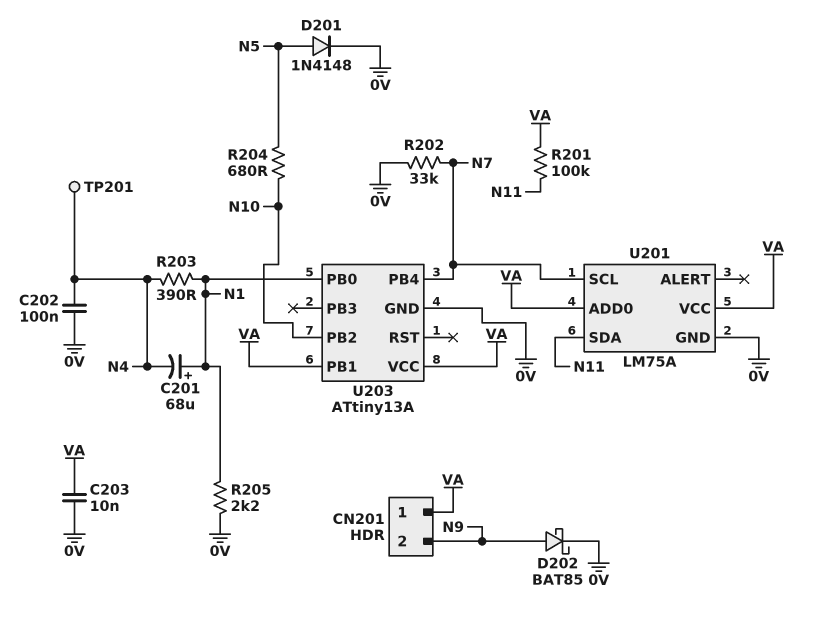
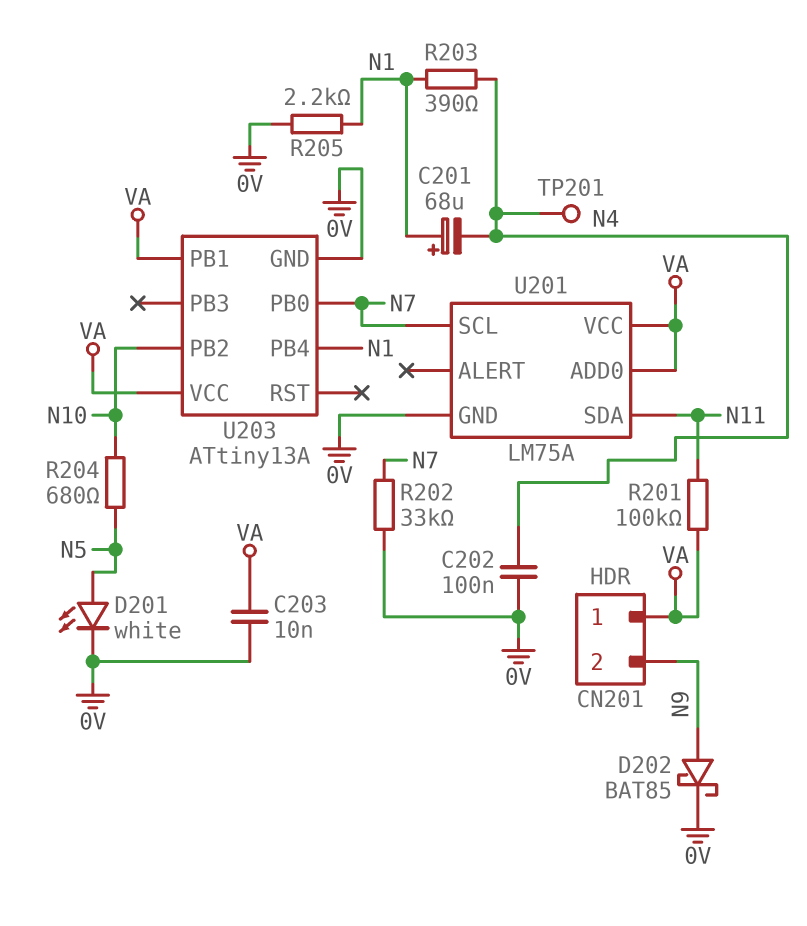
D201: diode 1N4148 (A N5, K 0V) -> LED white (A N5, K 0V)
U203 pin PB0: N1 -> N7
U203 pin PB4: N7 -> N1

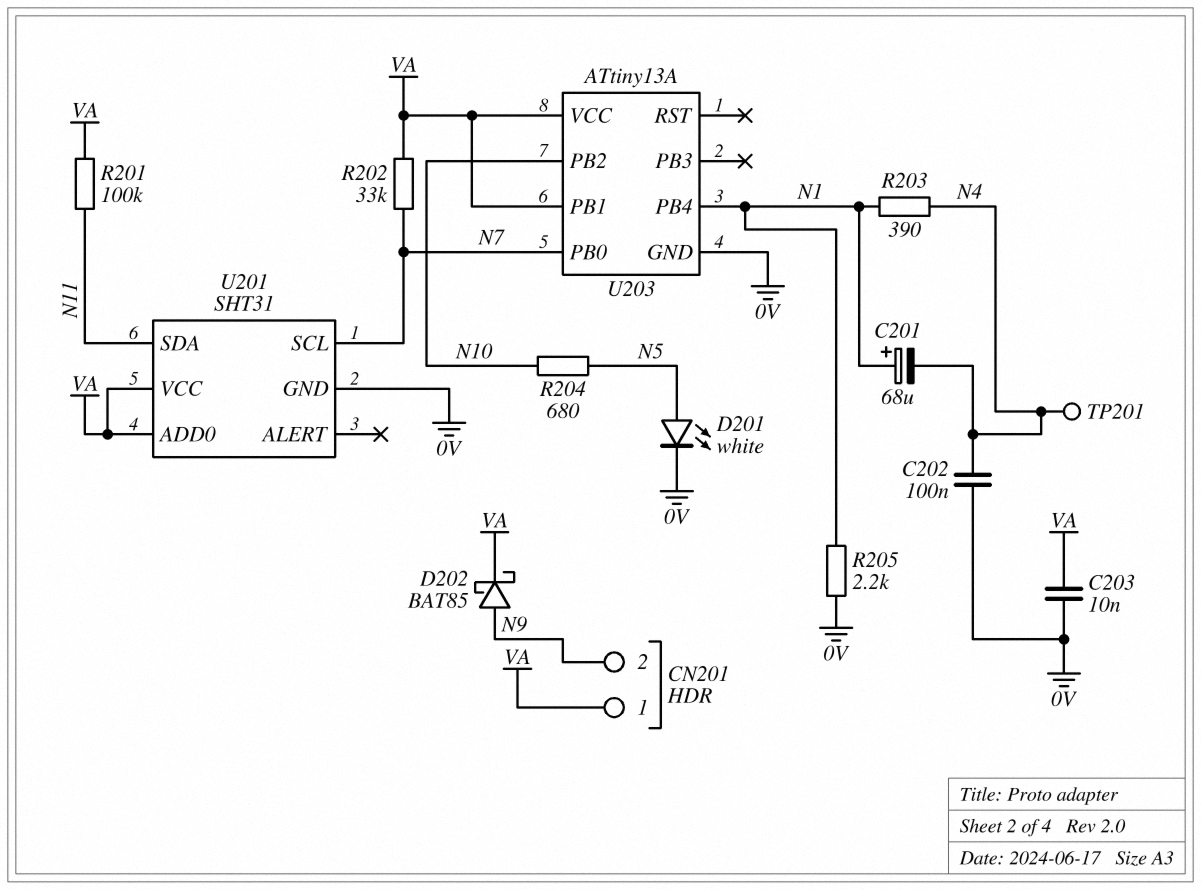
D202: schottky BAT85 (A N9, K 0V) -> schottky BAT85 (A N9, K VA)
R202: 33k (0V, N7) -> 33k (N7, VA)
U201: LM75A -> SHT31

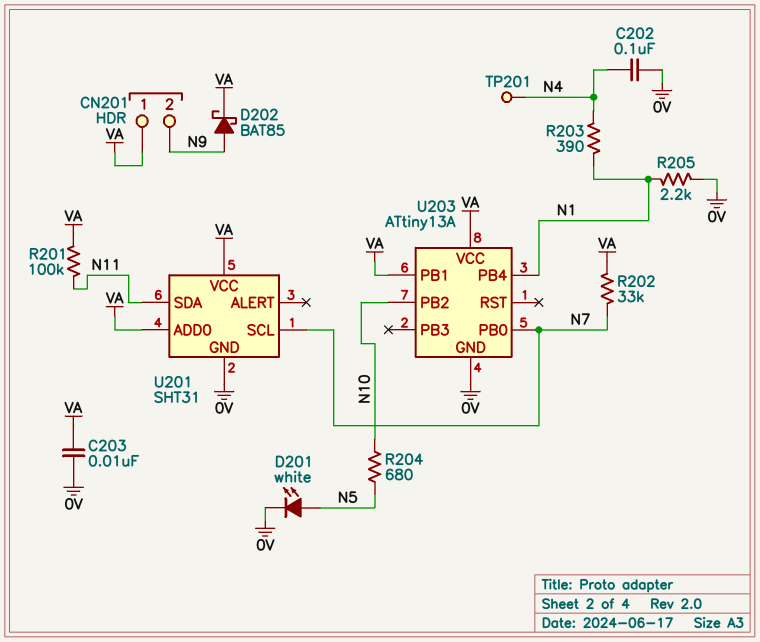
C201: 68uF (plus N1, minus N4) -> none

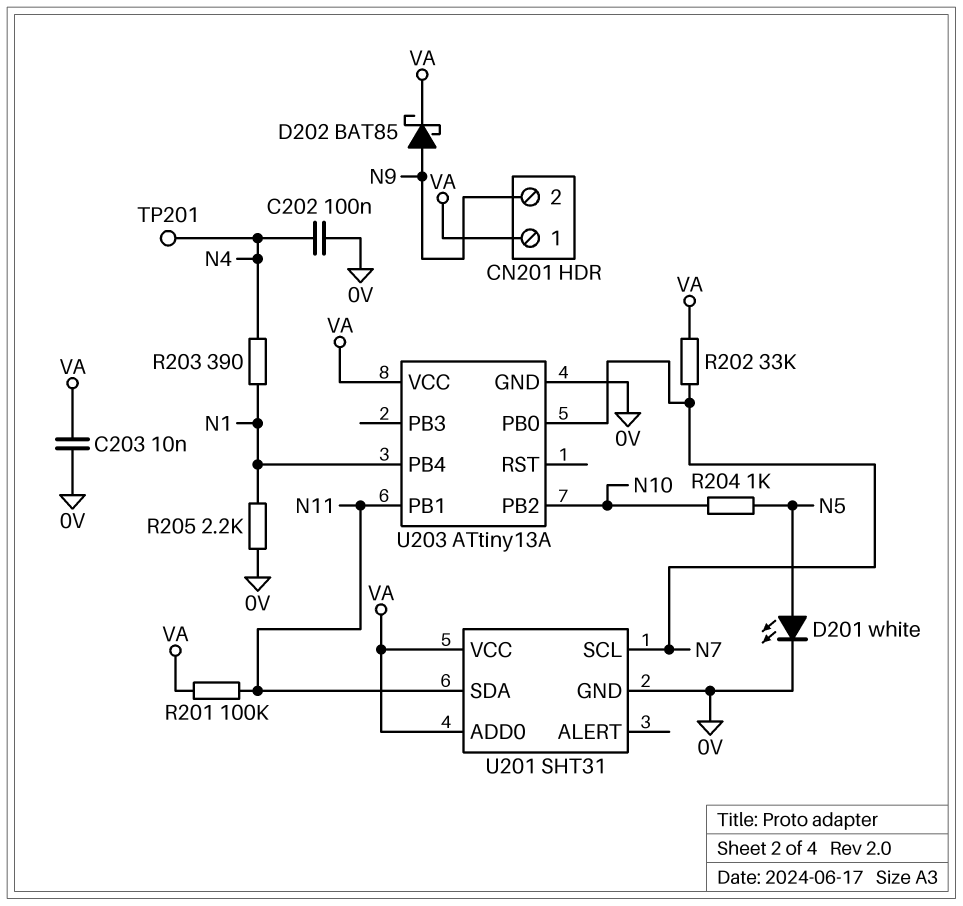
R204: 680 (N5, N10) -> 1k (N5, N10)
U203 pin PB1: VA -> N11

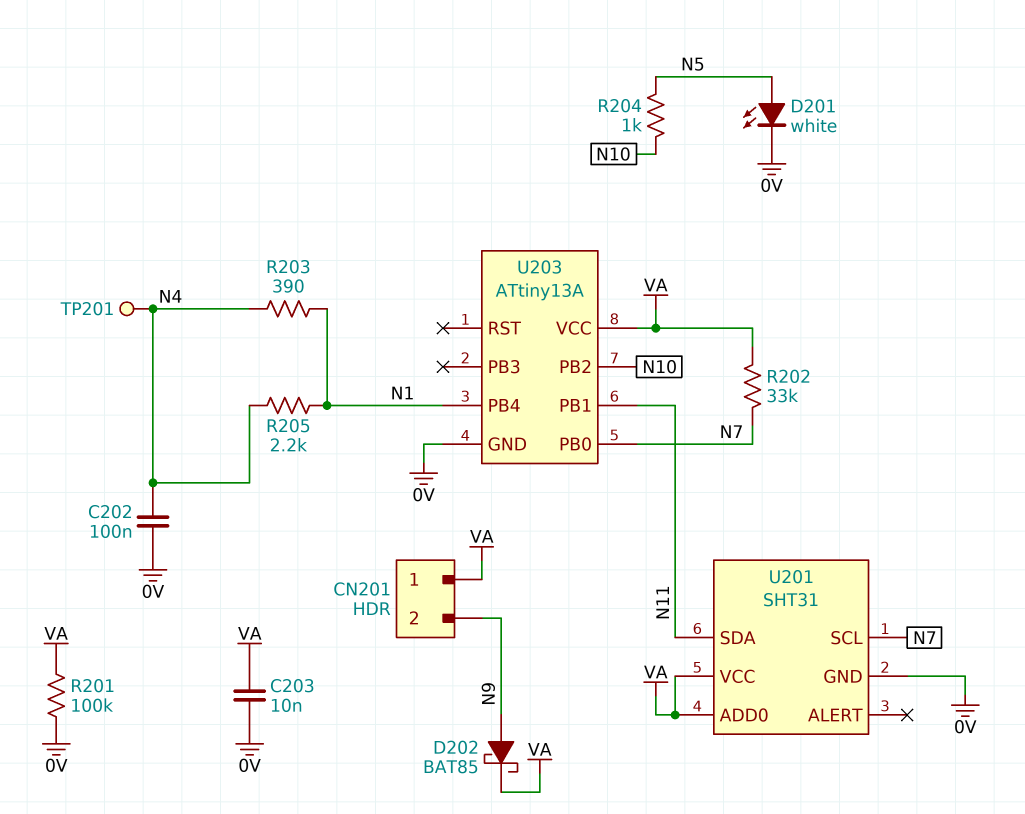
R201: 100k (N11, VA) -> 100k (0V, VA)
R205: 2.2k (0V, N1) -> 2.2k (N1, N4)

